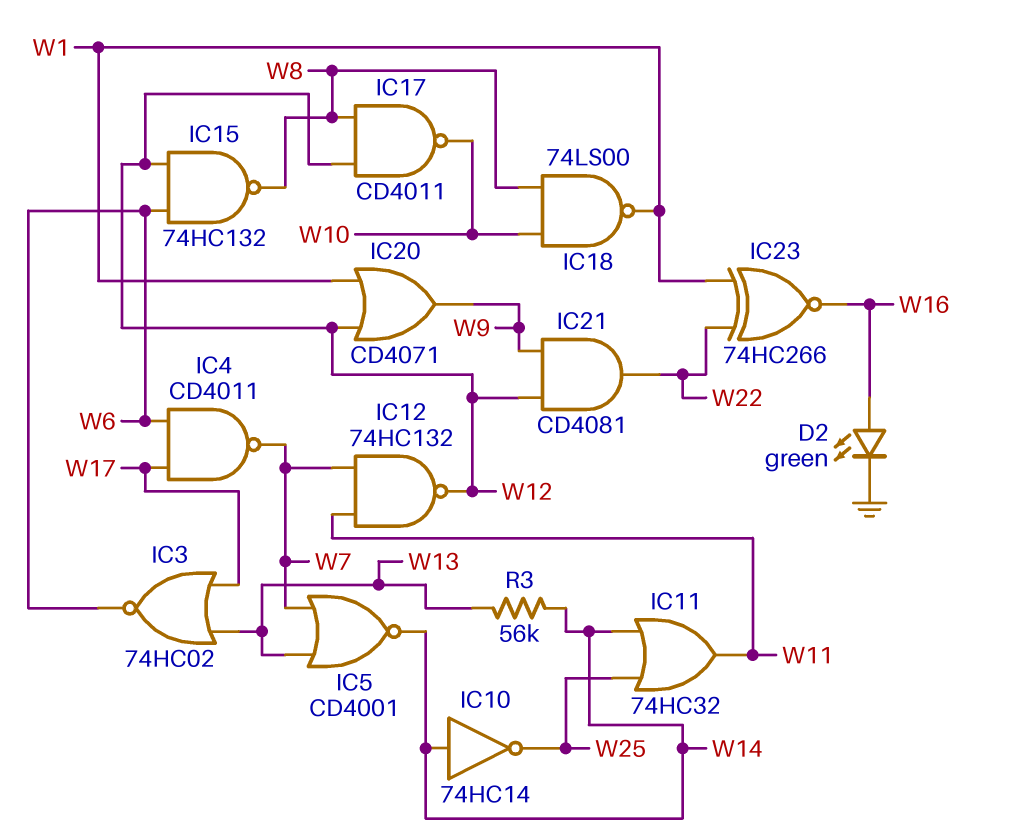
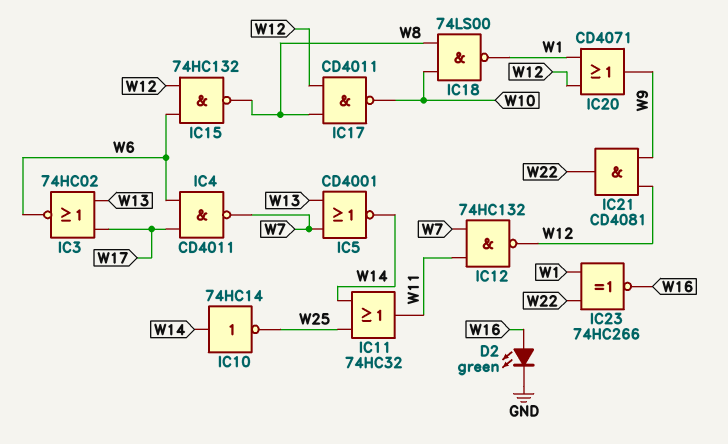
R3: 56k (W13, W14) -> none

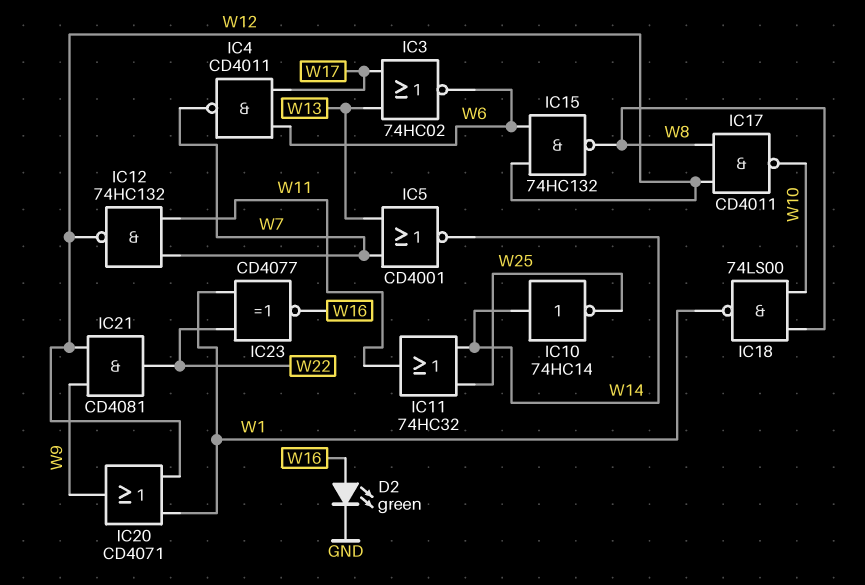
IC23: XNOR 74HC266 (in W1, in W22, out W16) -> XNOR CD4077 (in W1, in W22, out W16)

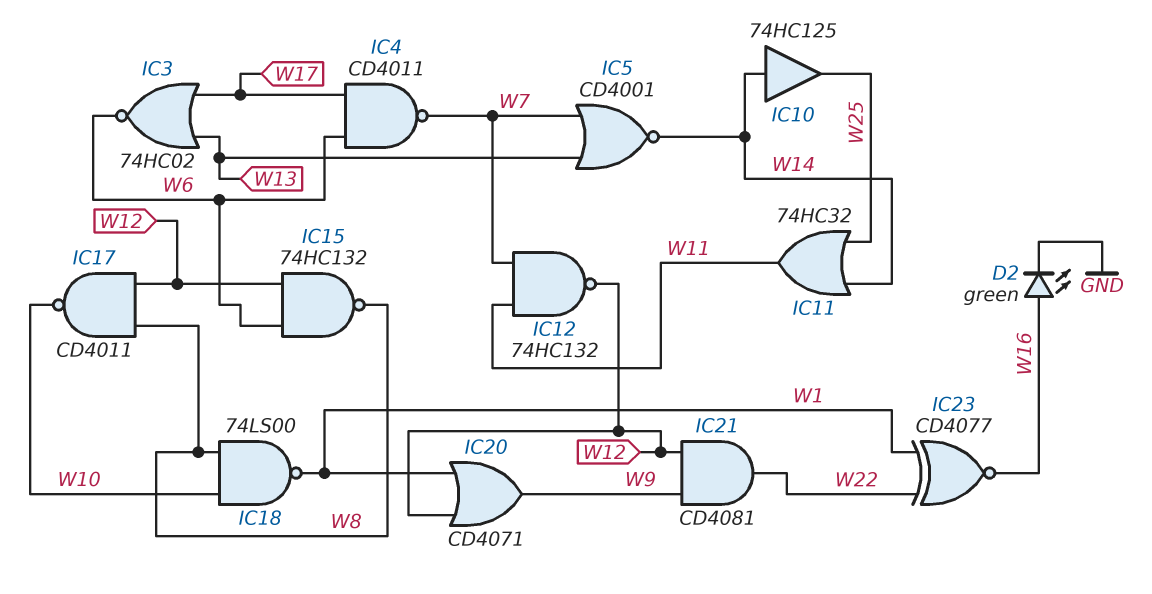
IC10: NOT 74HC14 (in W14, out W25) -> buffer 74HC125 (in W14, out W25)

